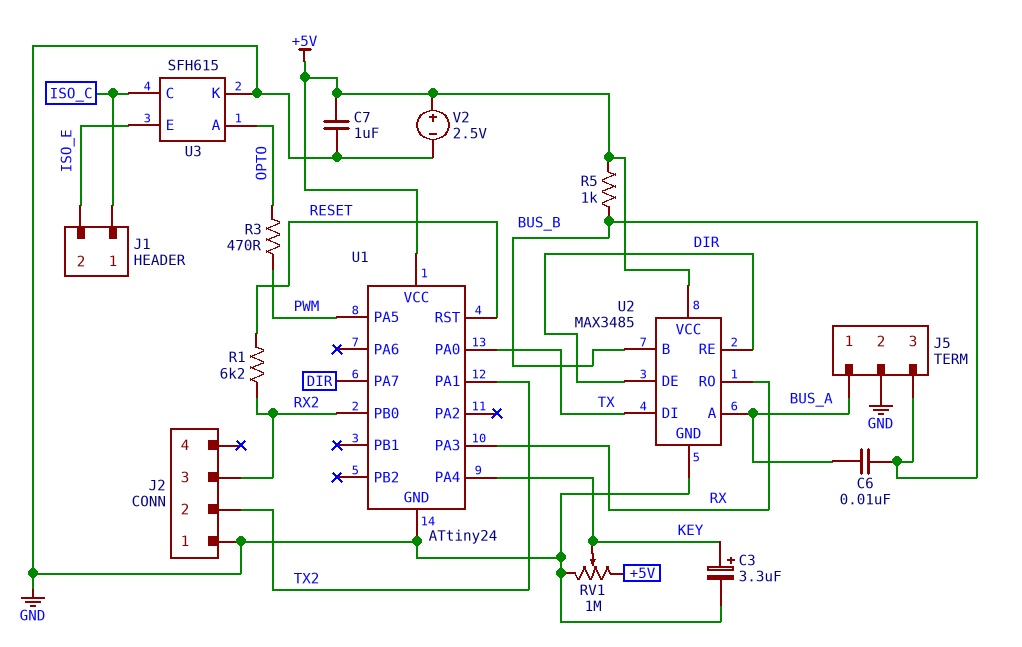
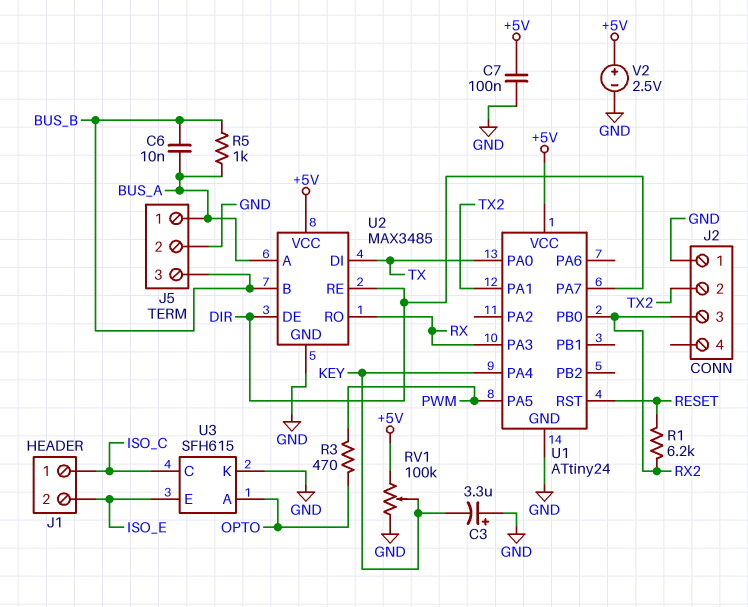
C3: 3.3uF (plus KEY, minus GND) -> 3.3uF (plus GND, minus KEY)
C7: 1uF (+5V, GND) -> 100nF (+5V, GND)
R5: 1k (+5V, BUS_B) -> 1k (BUS_A, BUS_B)
RV1: 1M (+5V, GND, wiper KEY) -> 100k (+5V, GND, wiper KEY)

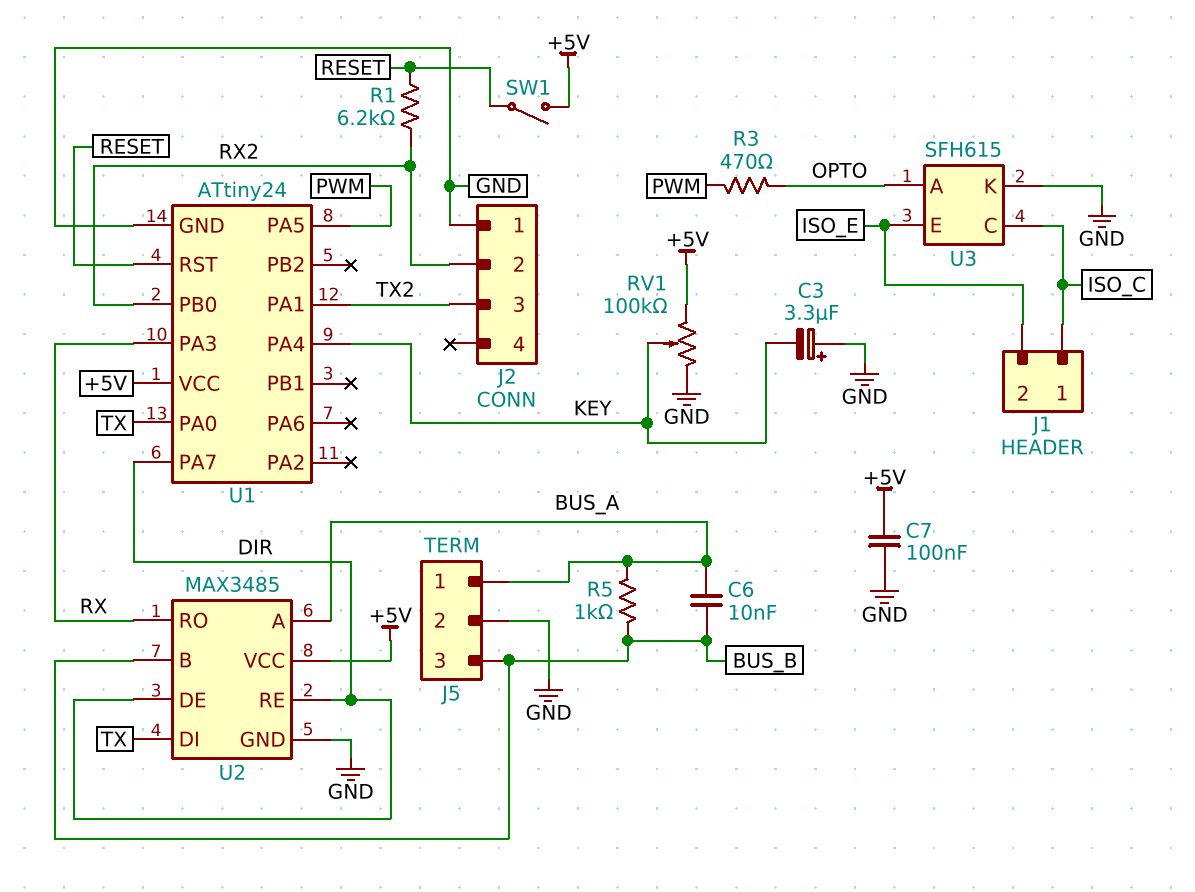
J2 pin 2: TX2 -> RX2
J2 pin 3: RX2 -> TX2
SW1: none -> switch (+5V, RESET)
V2: 2.5V (plus +5V, minus GND) -> none

